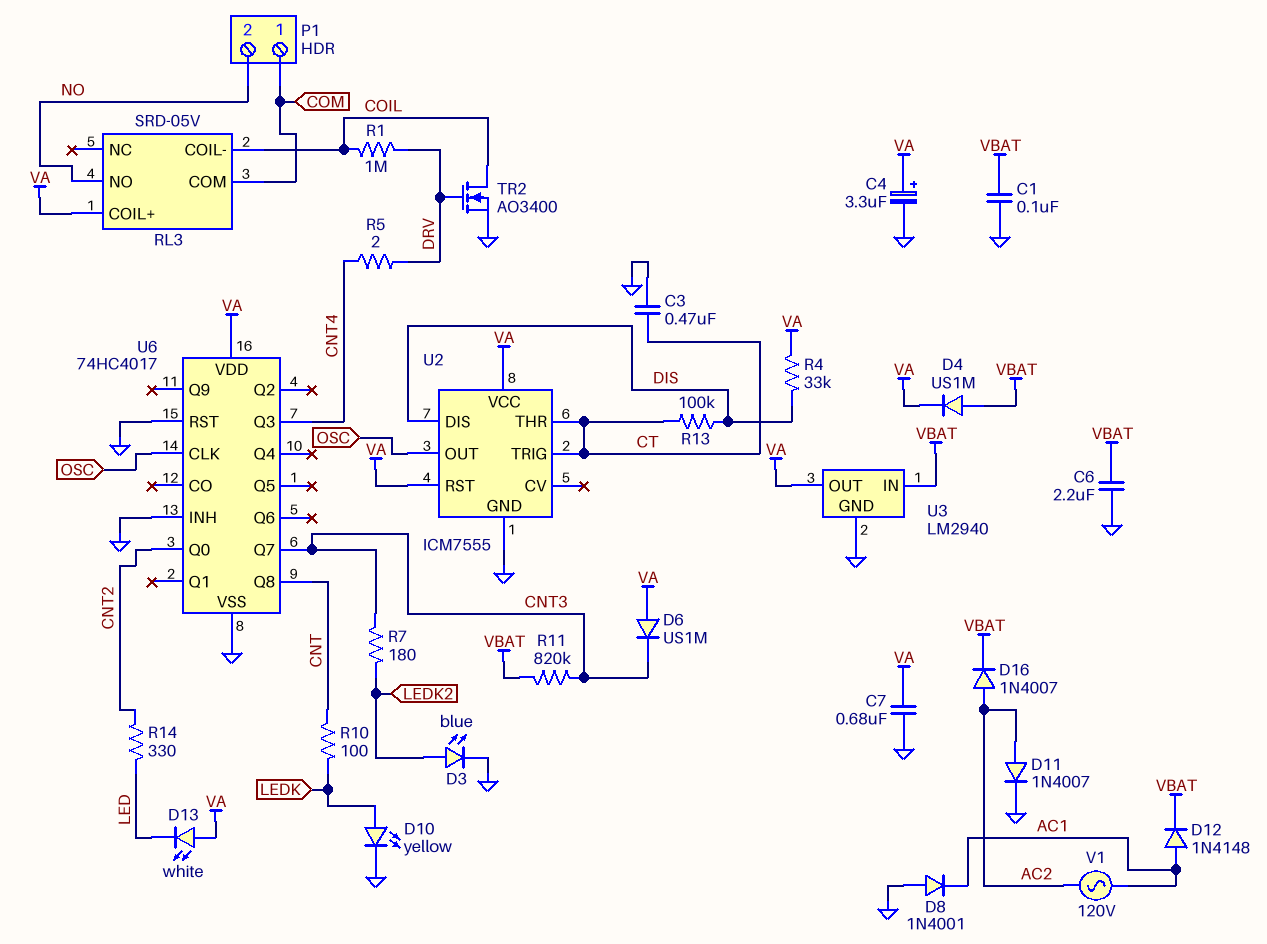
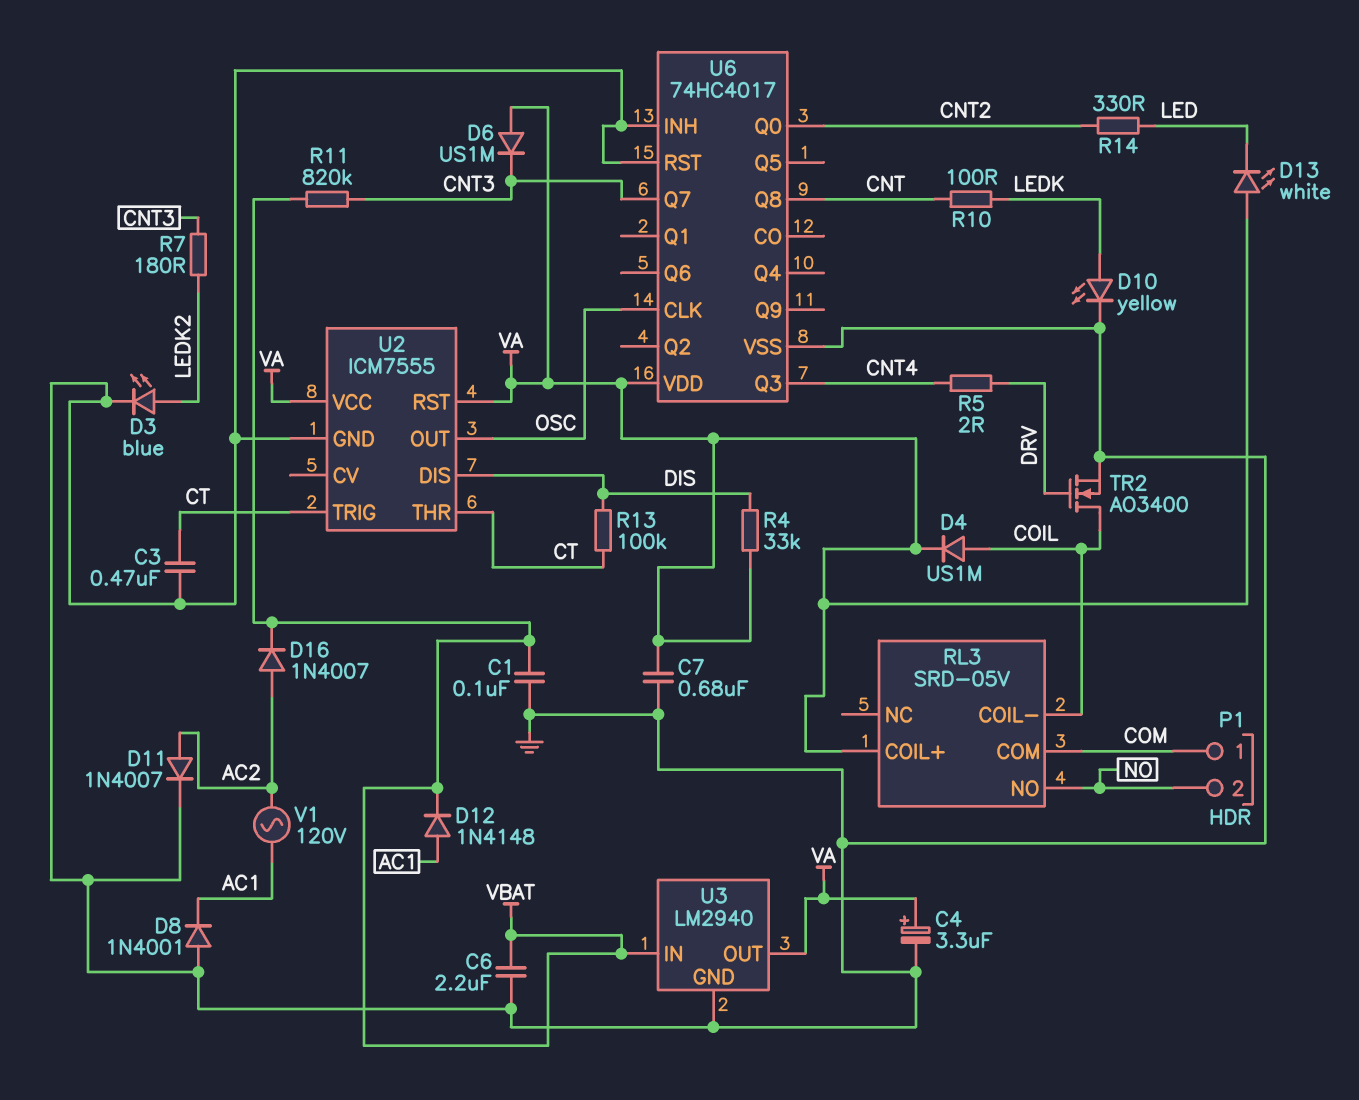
D4: diode US1M (A VBAT, K VA) -> diode US1M (A COIL, K VA)
R1: 1M (COIL, DRV) -> none

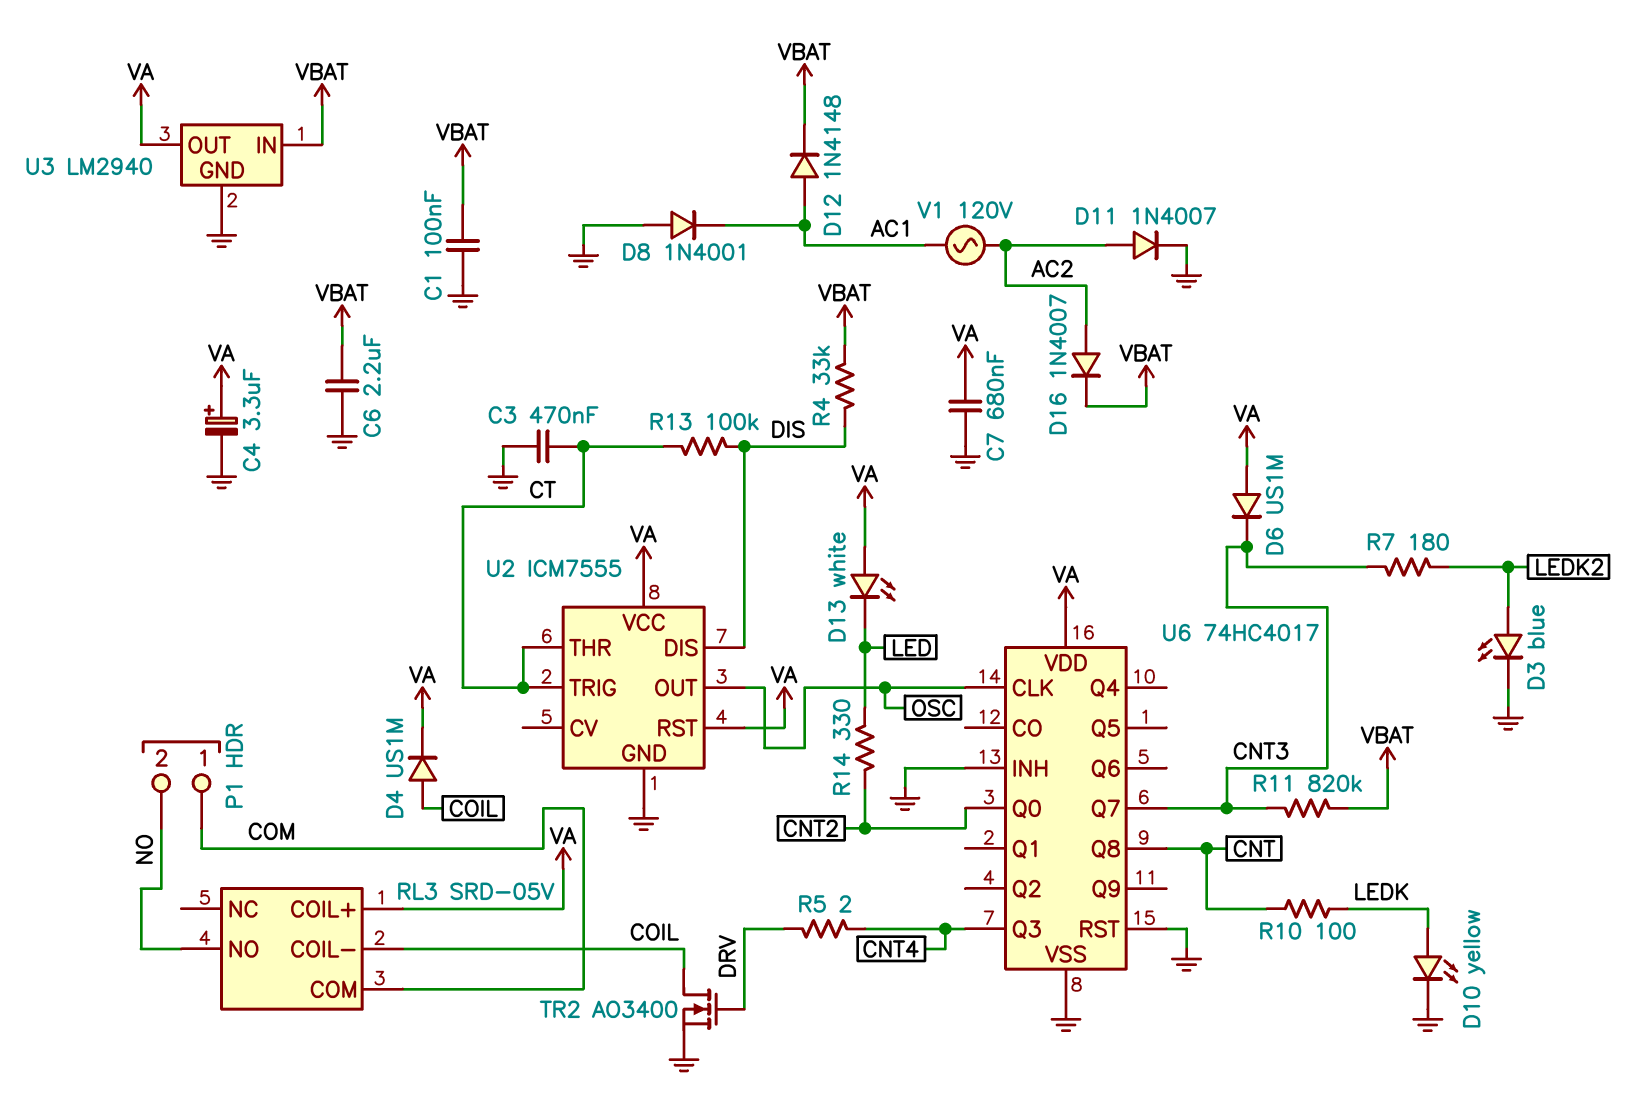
R4: 33k (DIS, VA) -> 33k (DIS, VBAT)

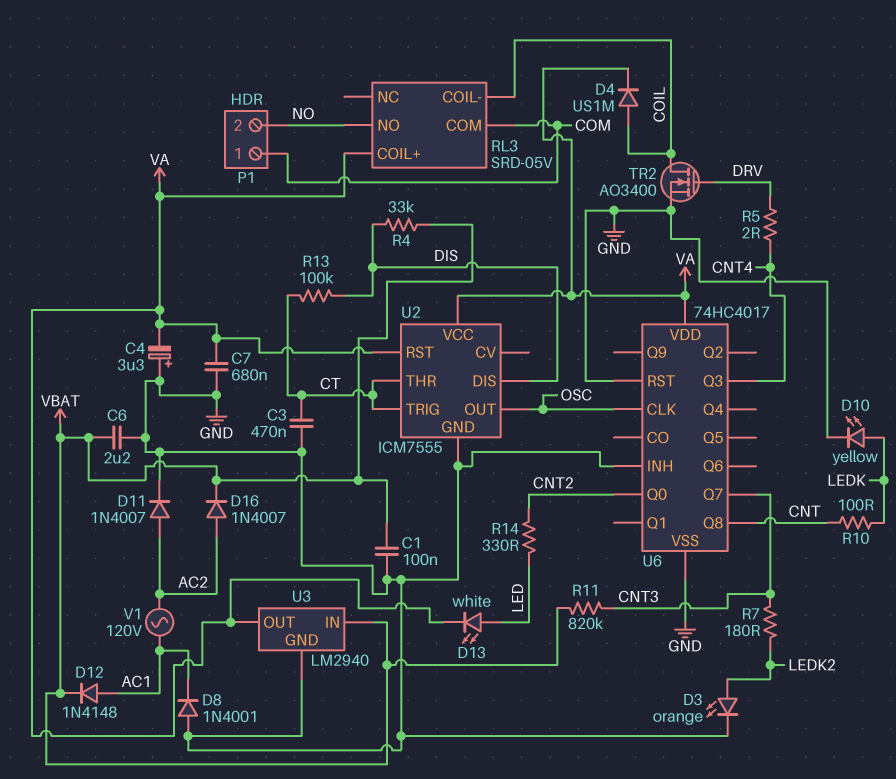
C4: 3.3uF (plus VA, minus GND) -> 3.3uF (plus GND, minus VA)
D3: LED blue (A LEDK2, K GND) -> LED orange (A LEDK2, K GND)
D6: diode US1M (A VA, K CNT3) -> none
D13: LED white (A VA, K LED) -> LED white (A LED, K VA)

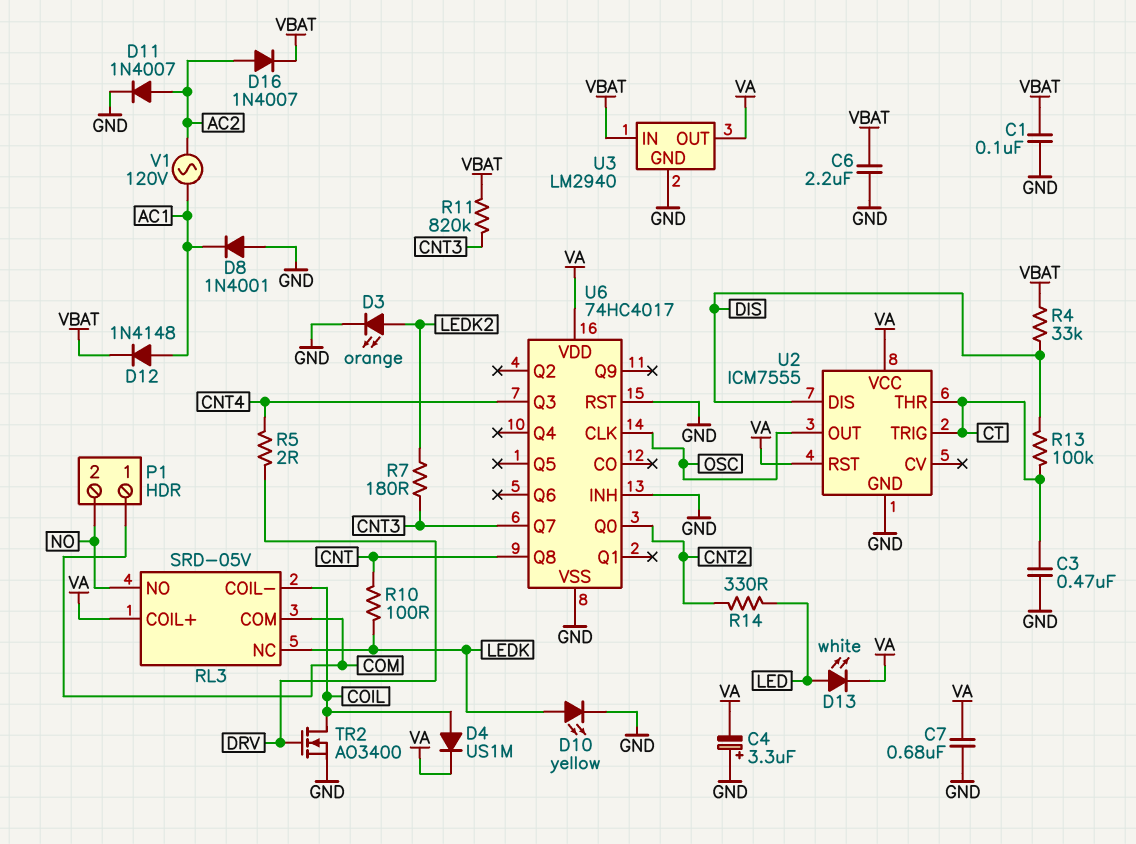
RL3 pin NC: none -> LEDK

